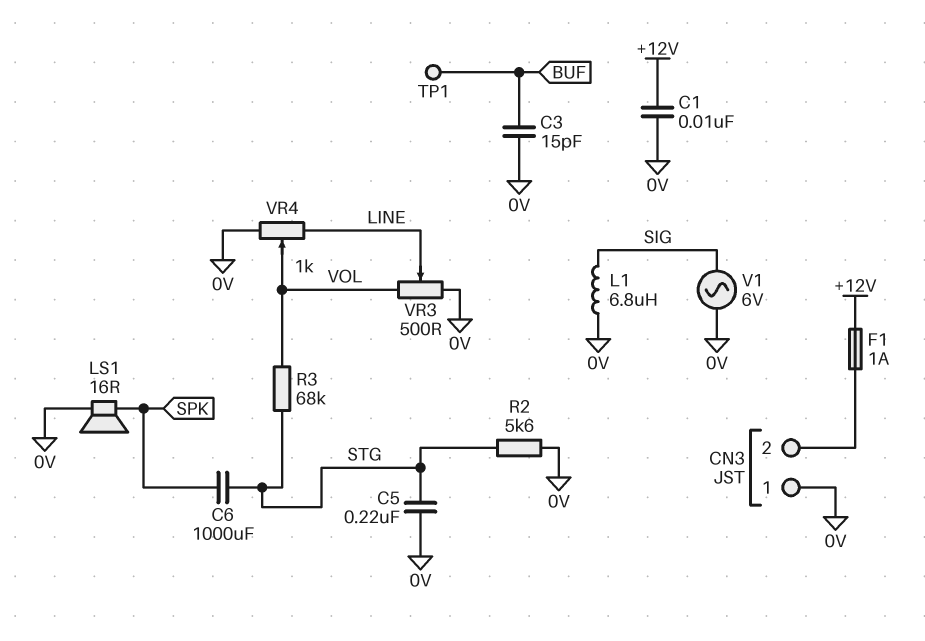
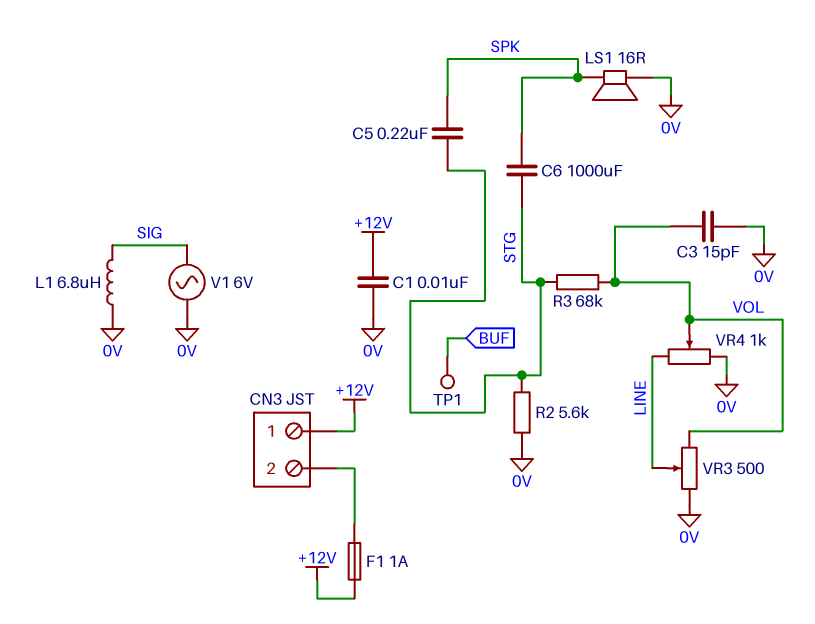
C3: 15pF (0V, BUF) -> 15pF (0V, VOL)
C5: 220nF (0V, STG) -> 220nF (SPK, STG)
CN3 pin 1: 0V -> +12V

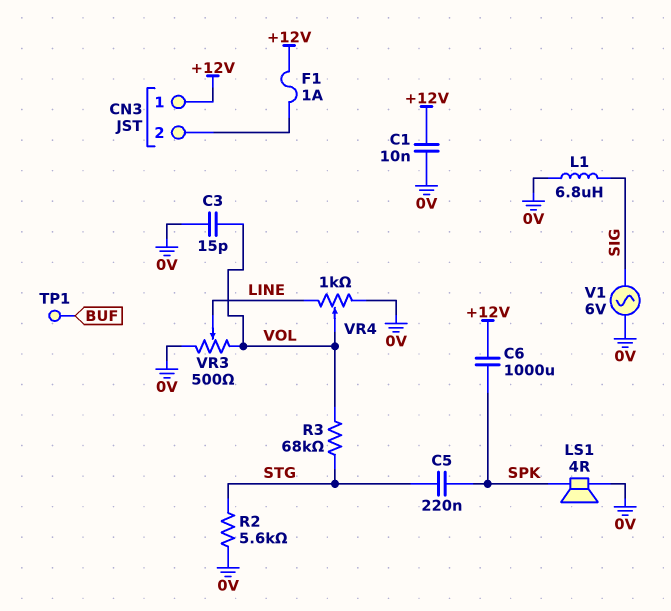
C6: 1000uF (SPK, STG) -> 1000uF (+12V, SPK)
LS1: speaker 16R (0V, SPK) -> speaker 4R (0V, SPK)

